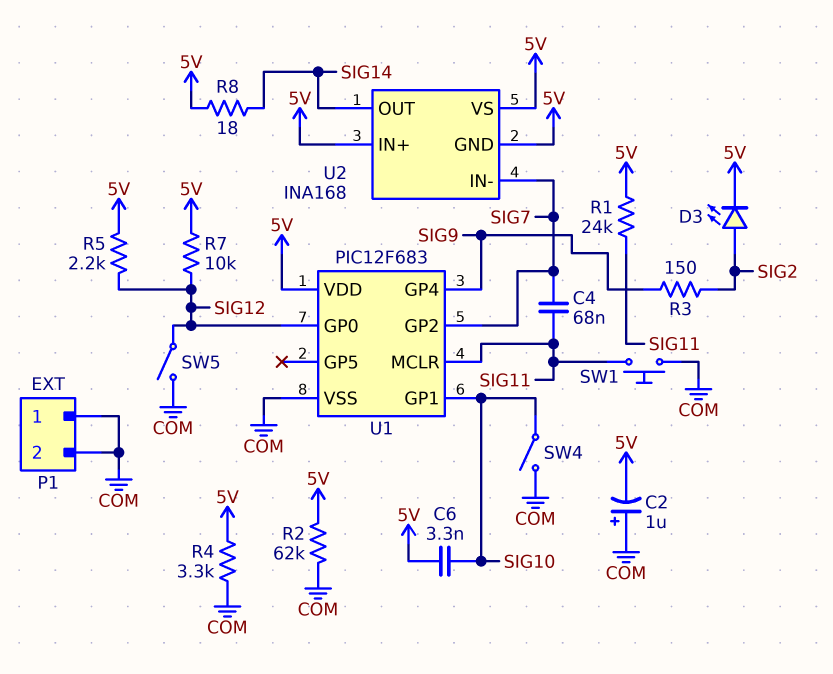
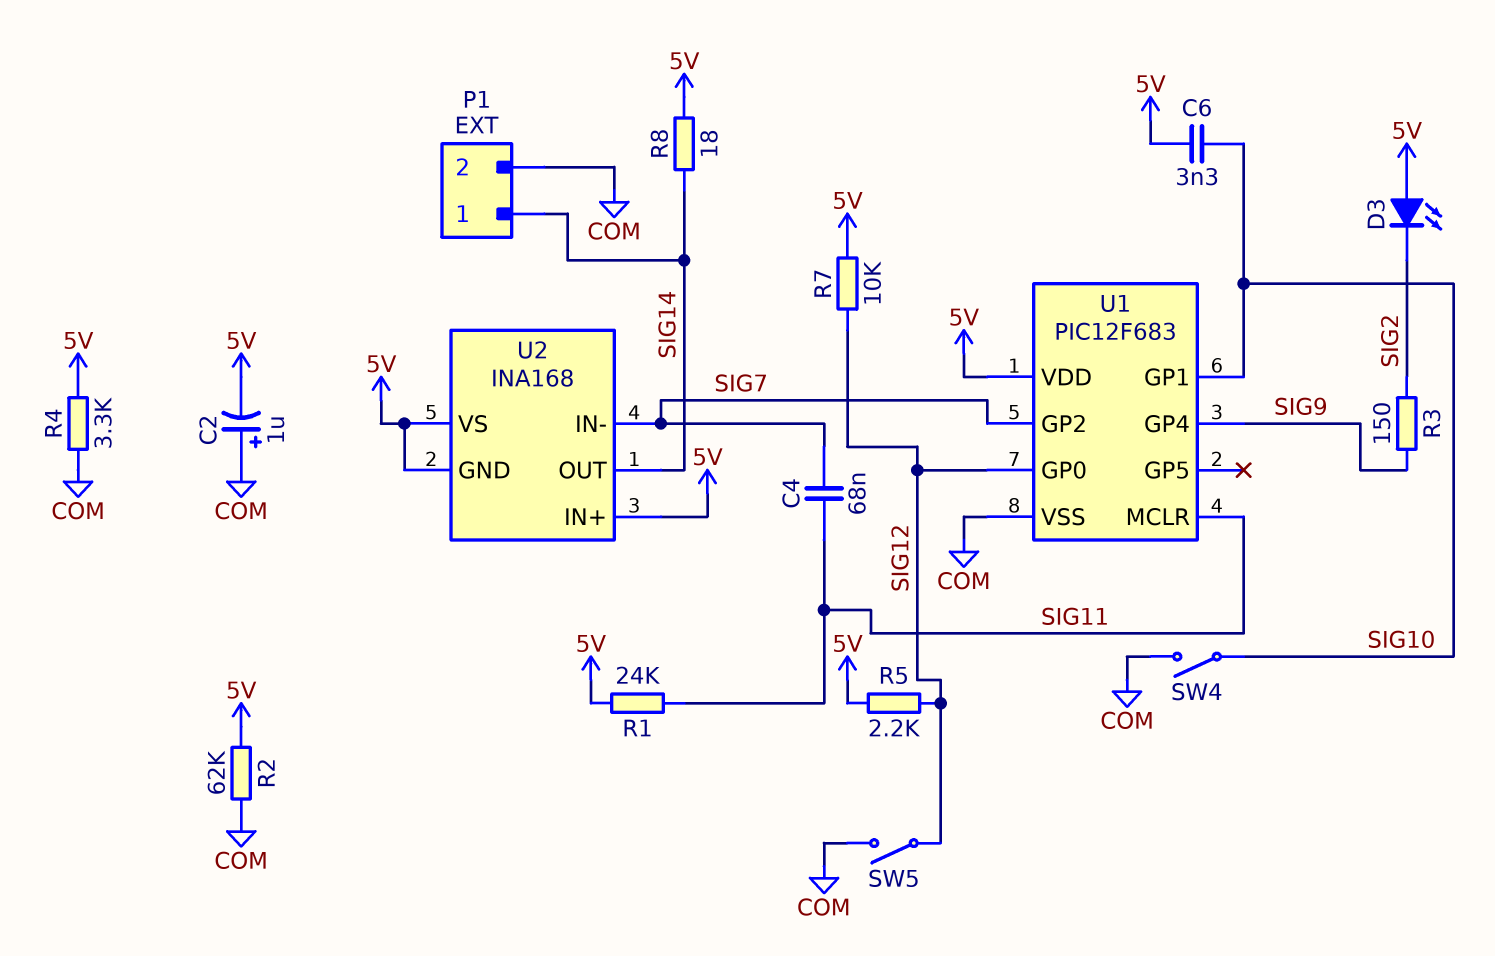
D3: LED (A SIG2, K 5V) -> LED (A 5V, K SIG2)
P1 pin 1: COM -> SIG14
SW1: button (COM, SIG11) -> none

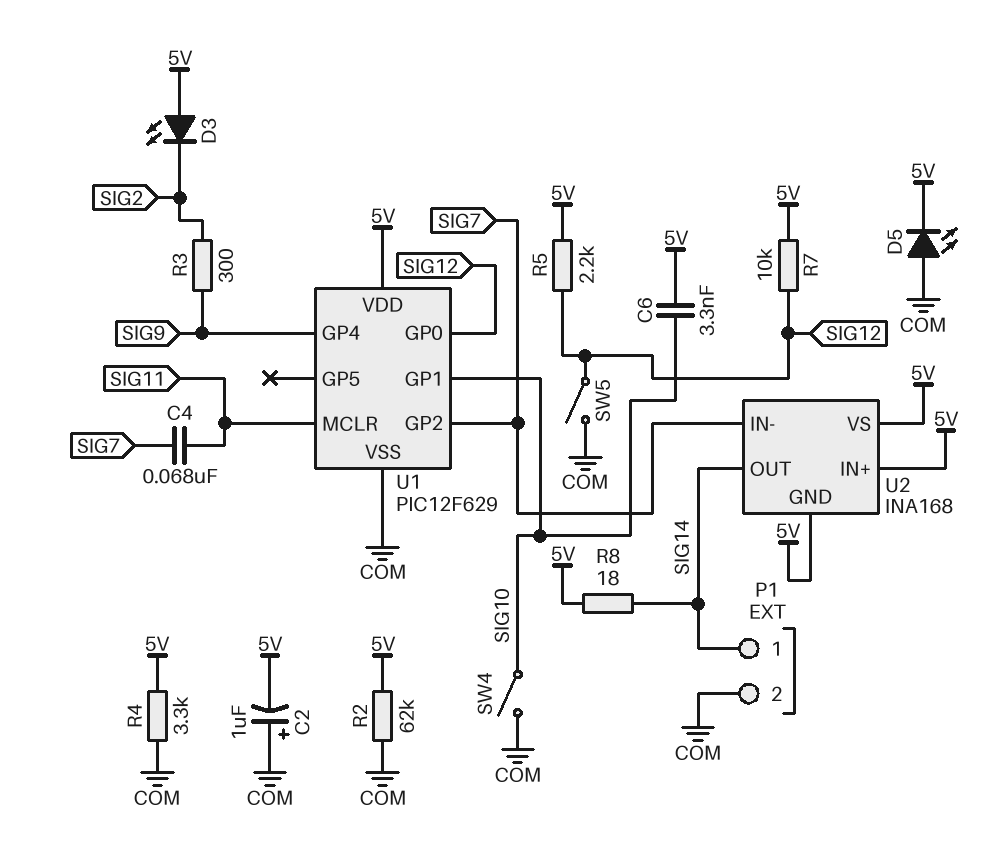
D5: none -> LED (A COM, K 5V)
R1: 24k (5V, SIG11) -> none
R3: 150 (SIG2, SIG9) -> 300 (SIG2, SIG9)
U1: PIC12F683 -> PIC12F629

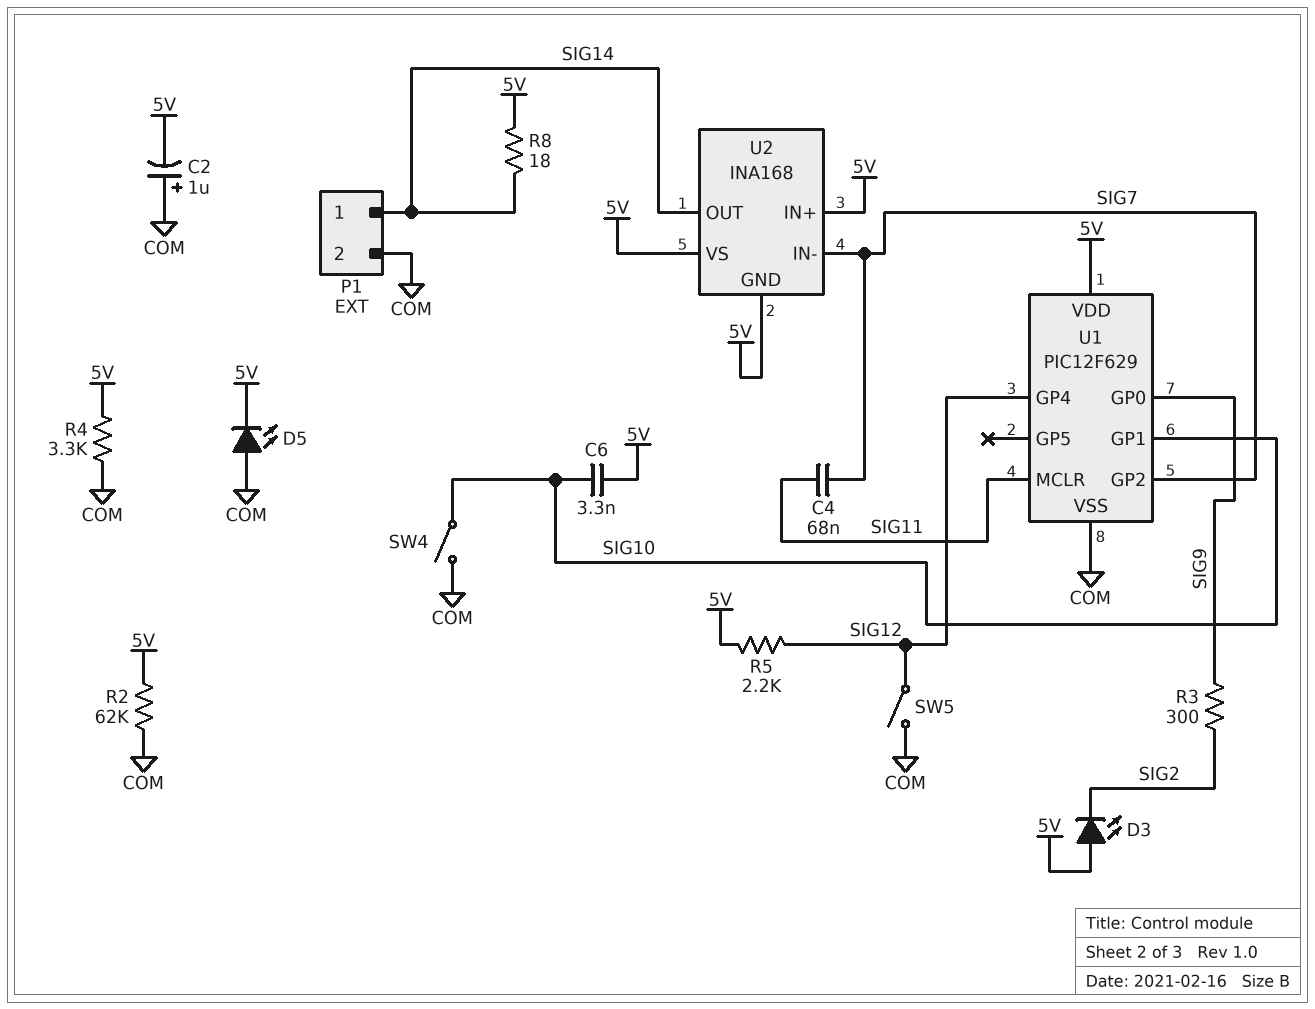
R7: 10k (5V, SIG12) -> none
U1 pin GP0: SIG12 -> SIG9
U1 pin GP4: SIG9 -> SIG12

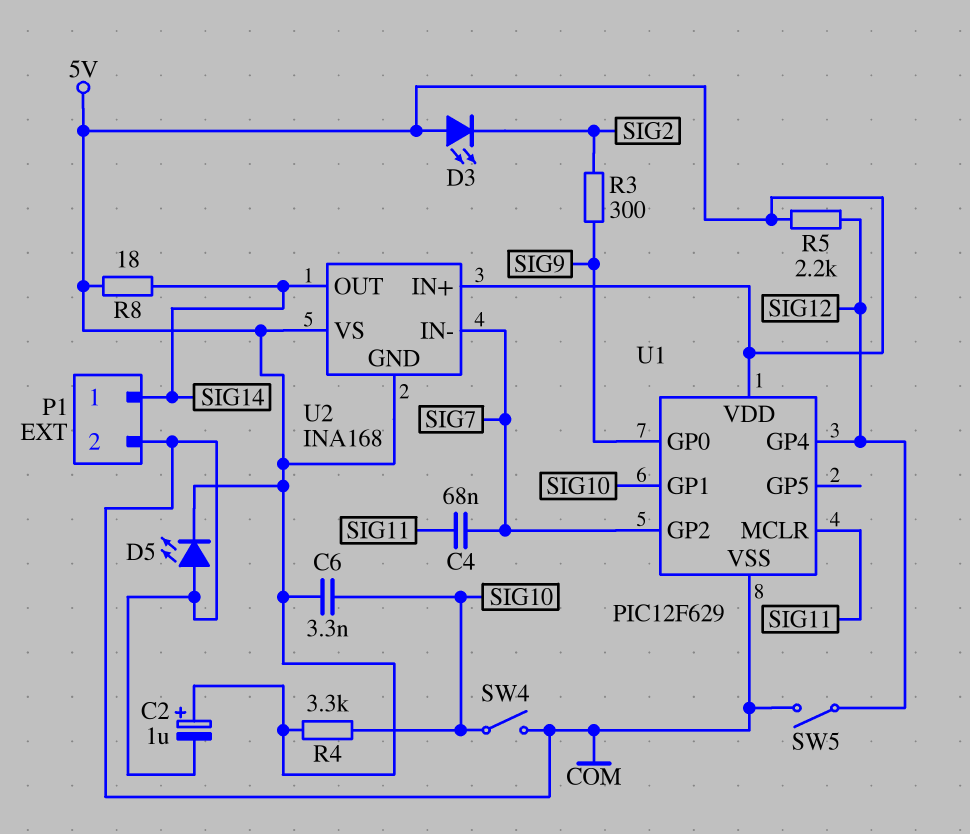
C2: 1uF (plus COM, minus 5V) -> 1uF (plus 5V, minus COM)
R2: 62k (5V, COM) -> none
R4: 3.3k (5V, COM) -> 3.3k (5V, SIG10)

